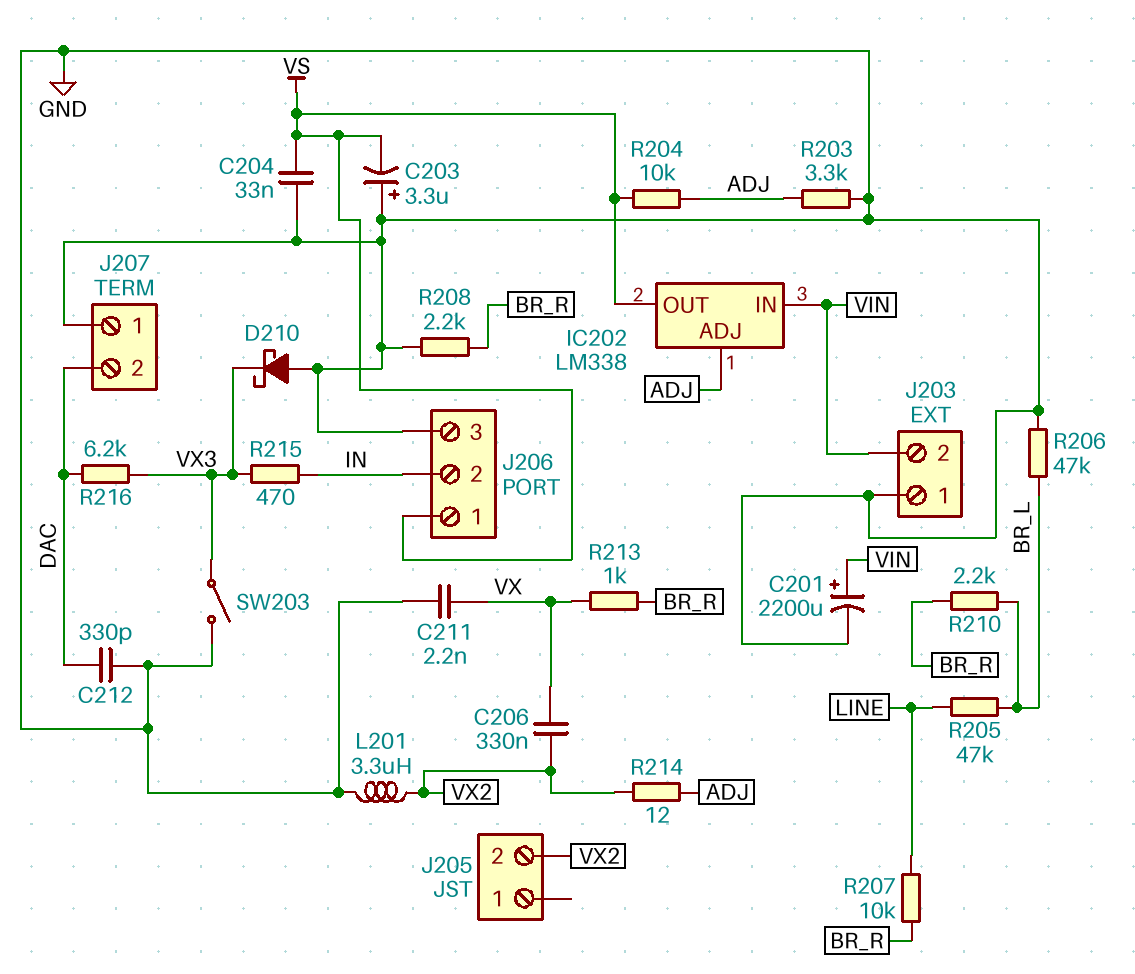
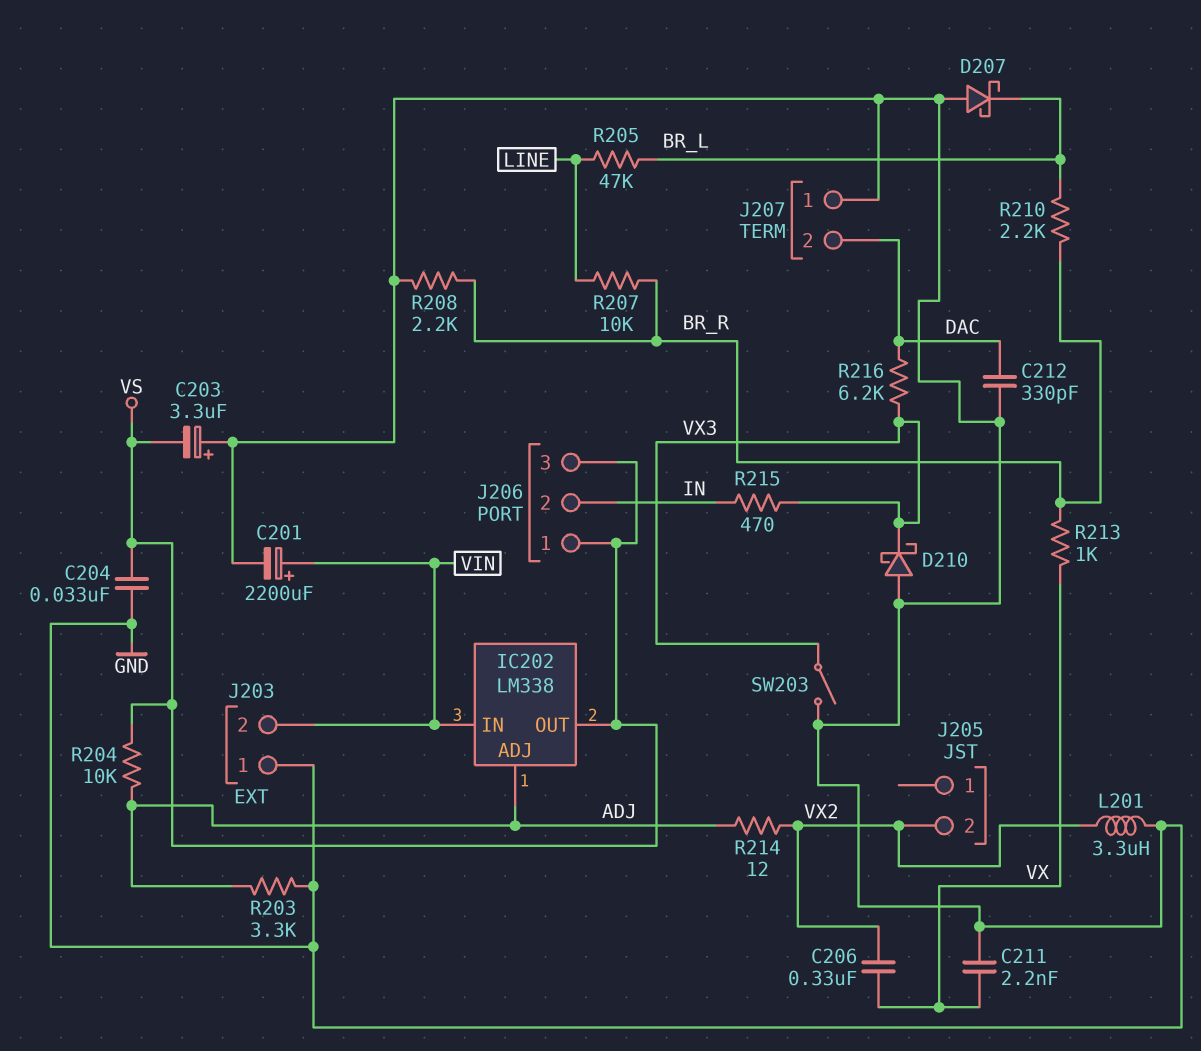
D207: none -> schottky (A GND, K BR_L)
J206 pin 3: GND -> VS
R206: 47k (BR_L, GND) -> none

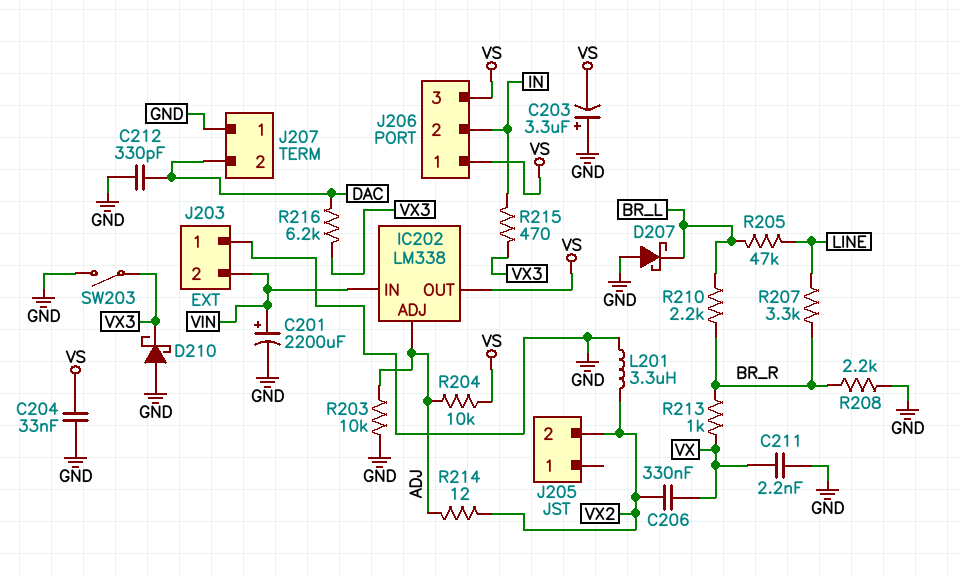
R203: 3.3k (ADJ, GND) -> 10k (ADJ, GND)
R207: 10k (BR_R, LINE) -> 3.3k (BR_R, LINE)

